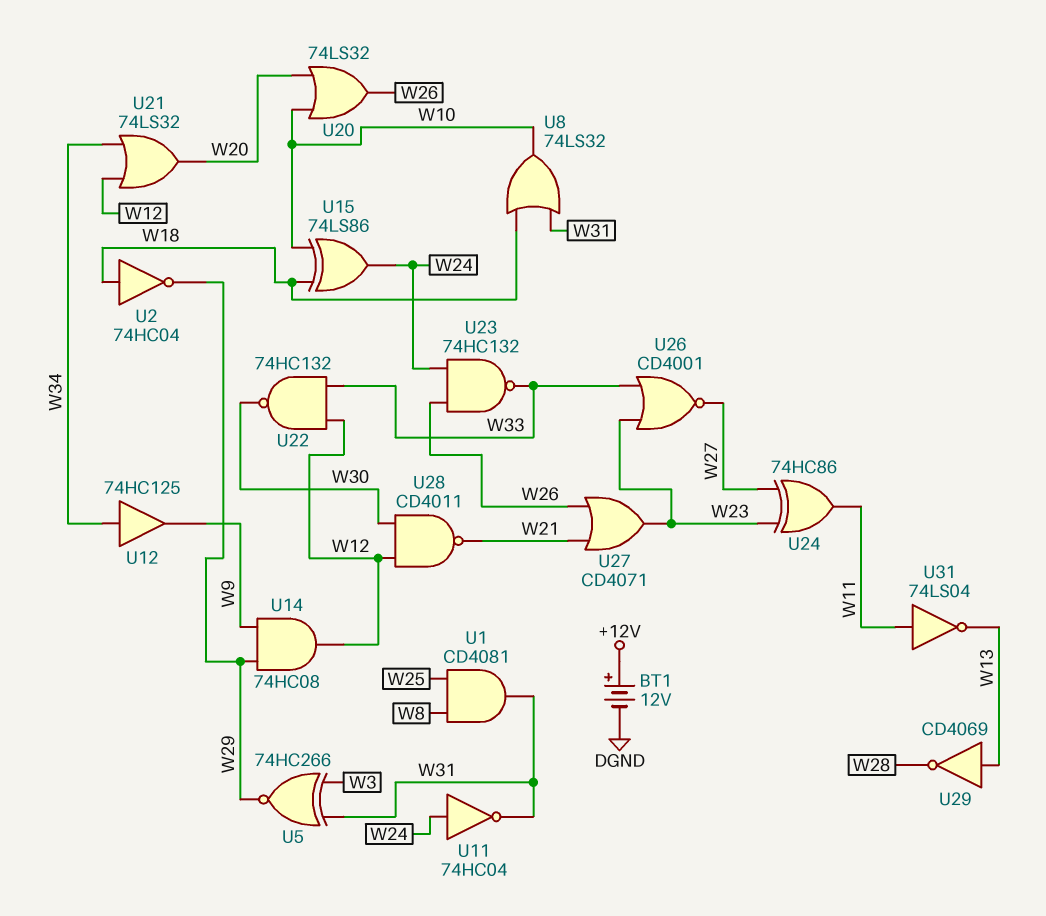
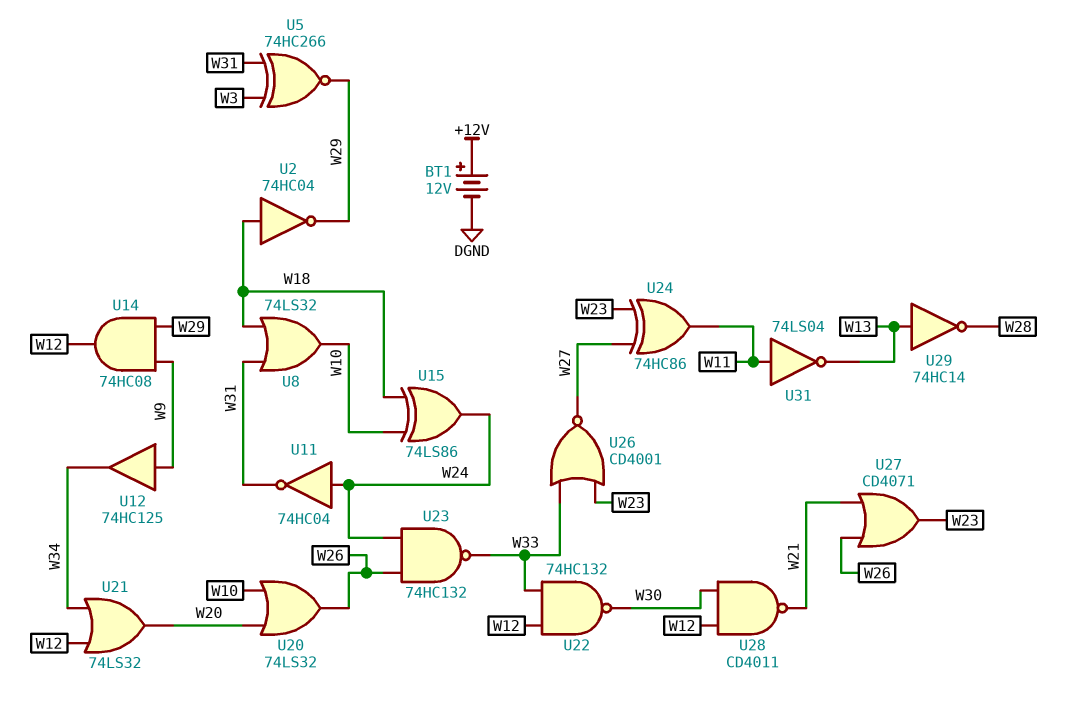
U1: AND CD4081 (in W8, in W25, out W31) -> none
U12: buffer 74HC125 (in W34, out W9) -> buffer 74HC125 (in W9, out W34)
U29: NOT CD4069 (in W13, out W28) -> NOT 74HC14 (in W13, out W28)

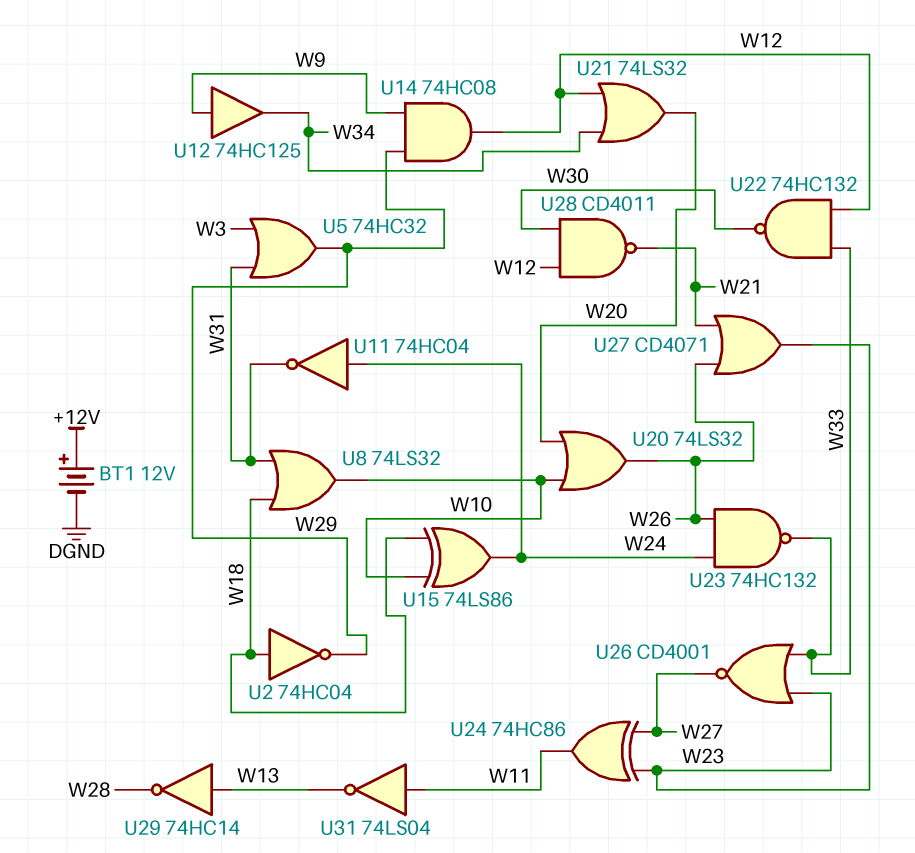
U5: XNOR 74HC266 (in W3, in W31, out W29) -> OR 74HC32 (in W3, in W31, out W29)

